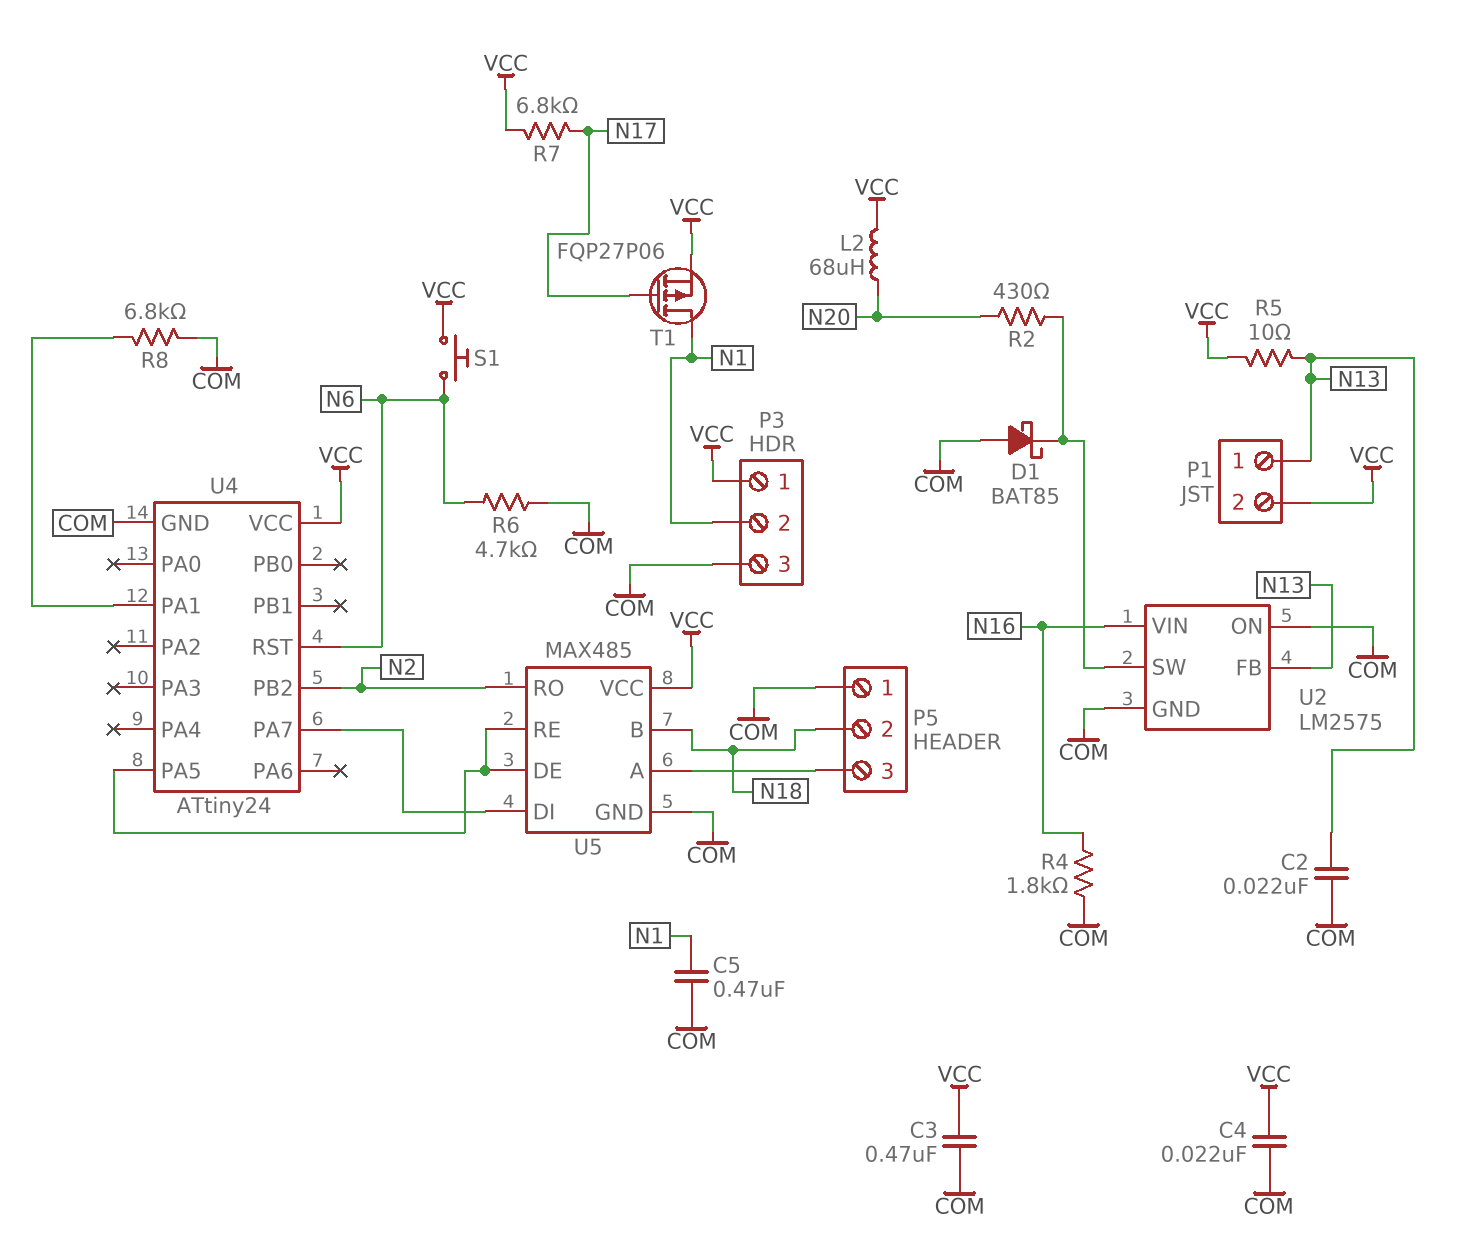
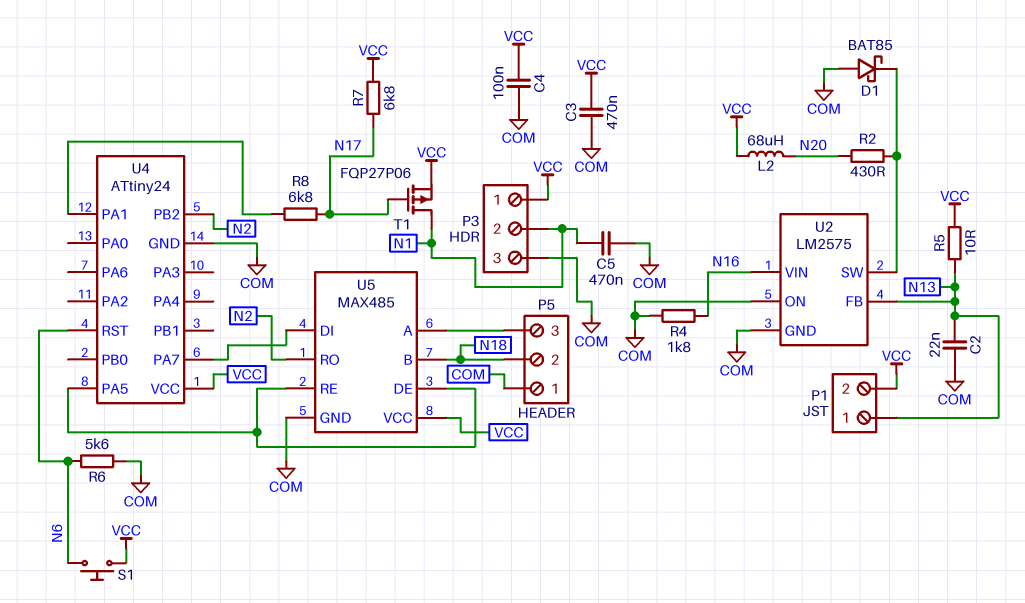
C4: 22nF (COM, VCC) -> 100nF (COM, VCC)
R6: 4.7k (COM, N6) -> 5.6k (COM, N6)
R8: 6.8k (COM, U4/PA1) -> 6.8k (N17, U4/PA1)

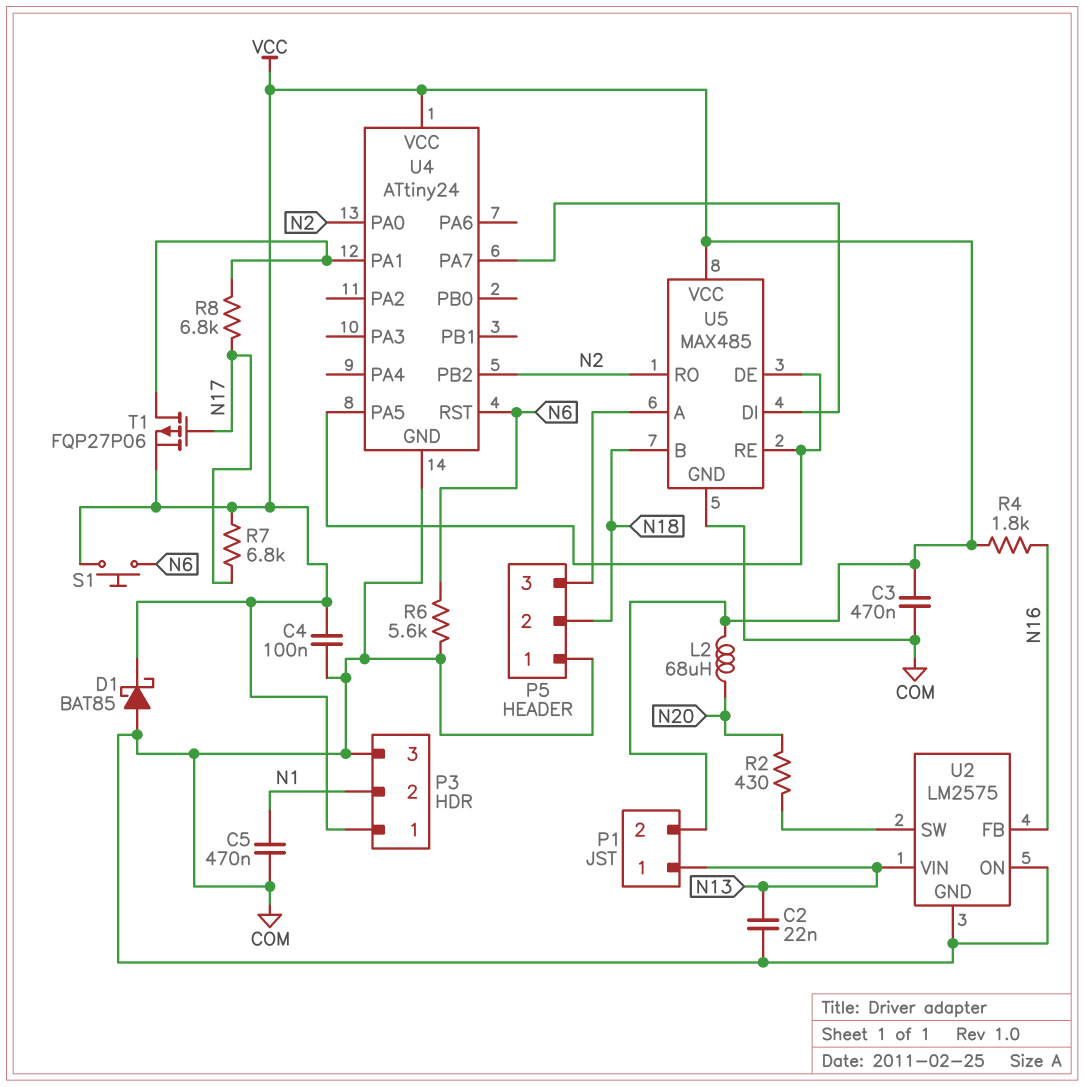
D1: schottky BAT85 (A COM, K U2/SW) -> schottky BAT85 (A COM, K VCC)
R4: 1.8k (COM, N16) -> 1.8k (N16, VCC)
R5: 10 (N13, VCC) -> none
T1: PMOS FQP27P06 (G N17, D N1, S VCC) -> PMOS FQP27P06 (G N17, D U4/PA1, S VCC)
U2 pin FB: N13 -> N16
U2 pin VIN: N16 -> N13
U4 pin PA0: none -> N2

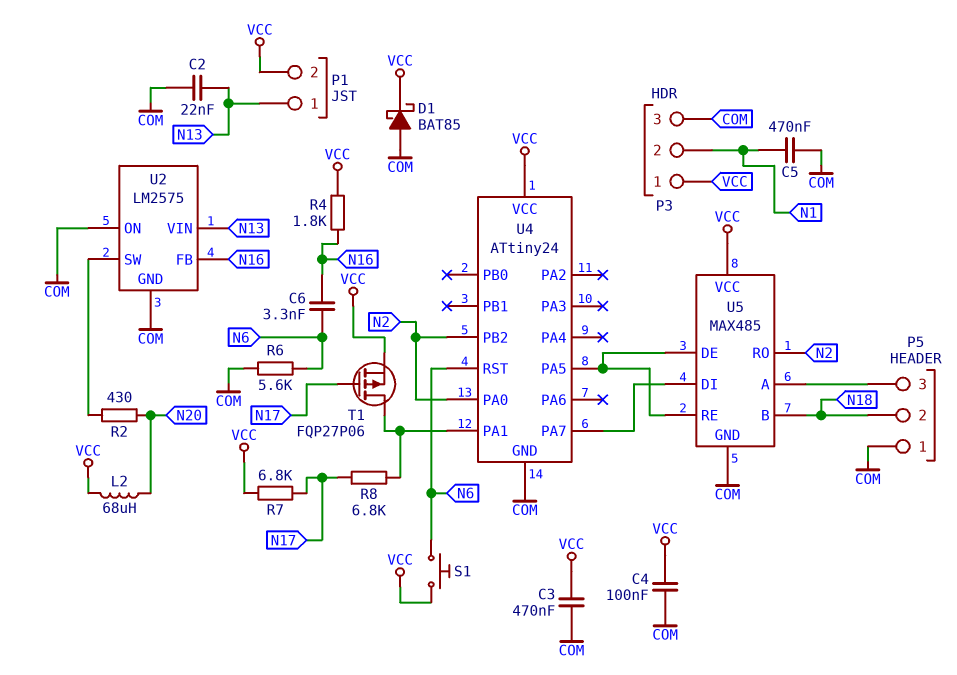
C6: none -> 3.3nF (N6, N16)

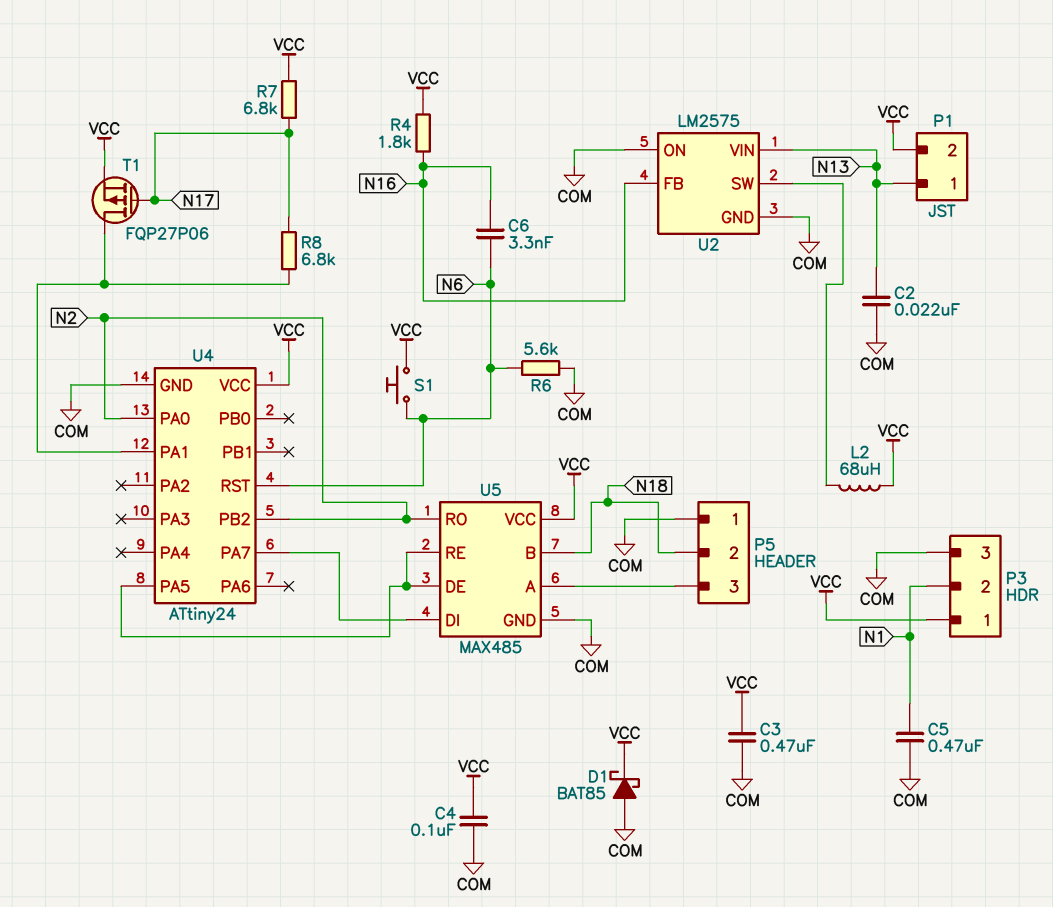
L2: 68uH (N20, VCC) -> 68uH (U2/SW, VCC)
R2: 430 (N20, U2/SW) -> none

